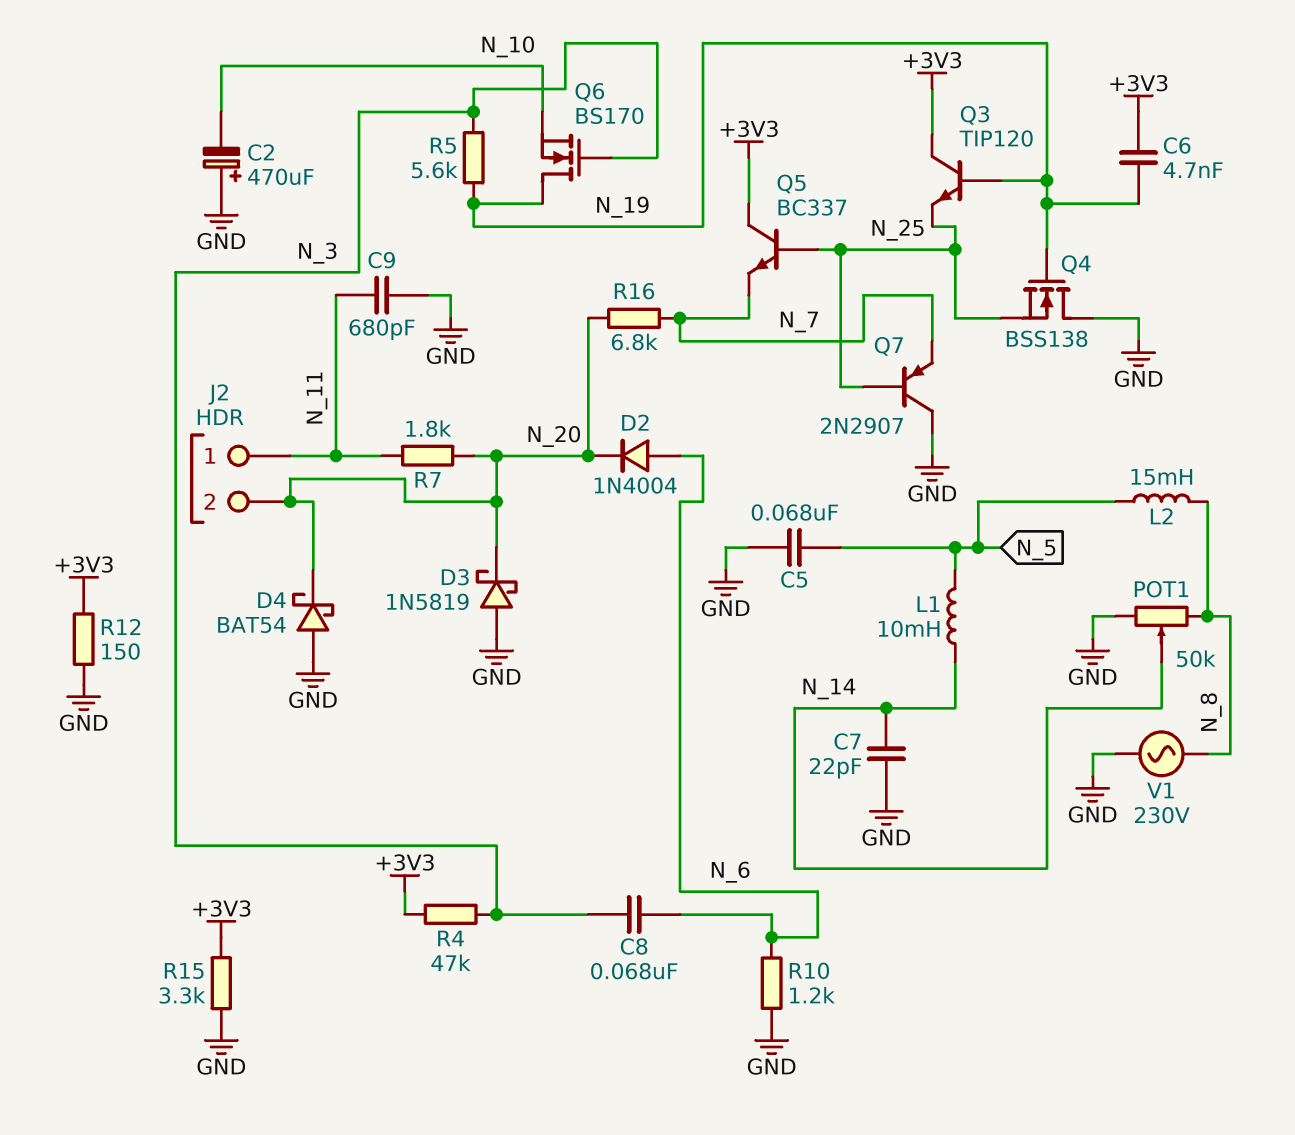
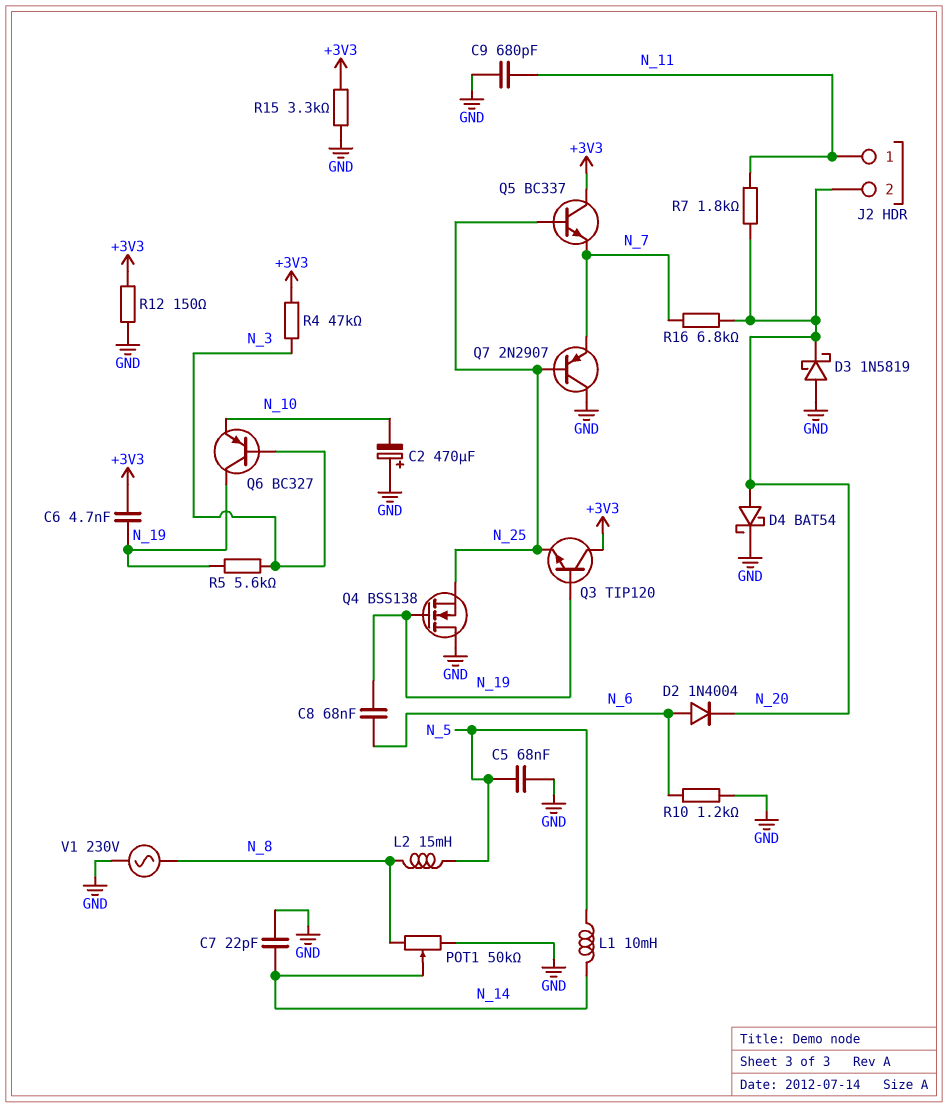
C8: 68nF (N_3, N_6) -> 68nF (N_6, N_19)
D4: schottky BAT54 (A GND, K N_20) -> schottky BAT54 (A N_20, K GND)
Q6: NMOS BS170 (G N_3, D N_19, S N_10) -> PNP BC327 (B N_3, C N_19, E N_10)

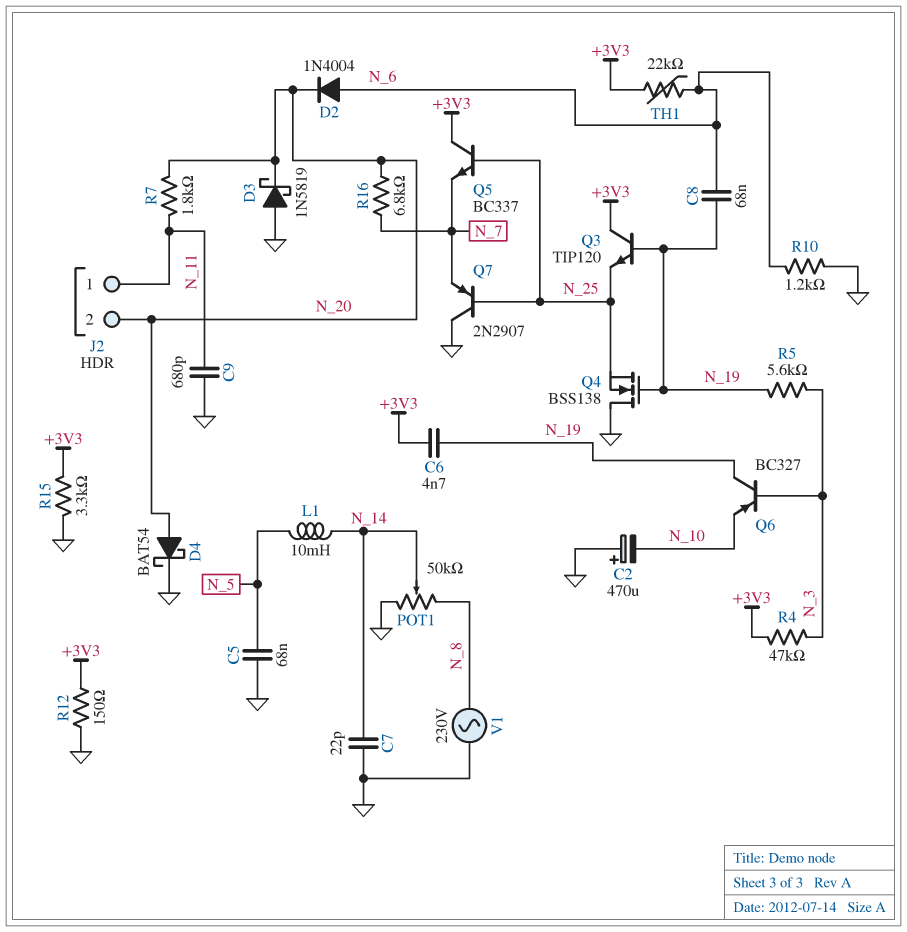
L2: 15mH (N_5, N_8) -> none
TH1: none -> 22k (+3V3, N_6)

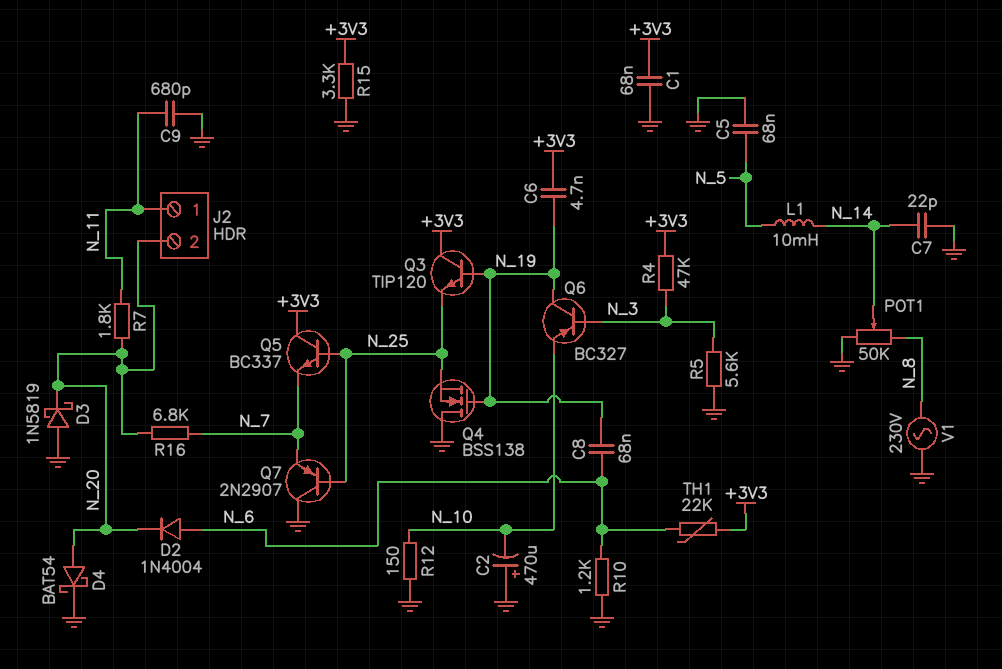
C1: none -> 68nF (+3V3, GND)
R5: 5.6k (N_3, N_19) -> 5.6k (GND, N_3)
R12: 150 (+3V3, GND) -> 150 (GND, N_10)

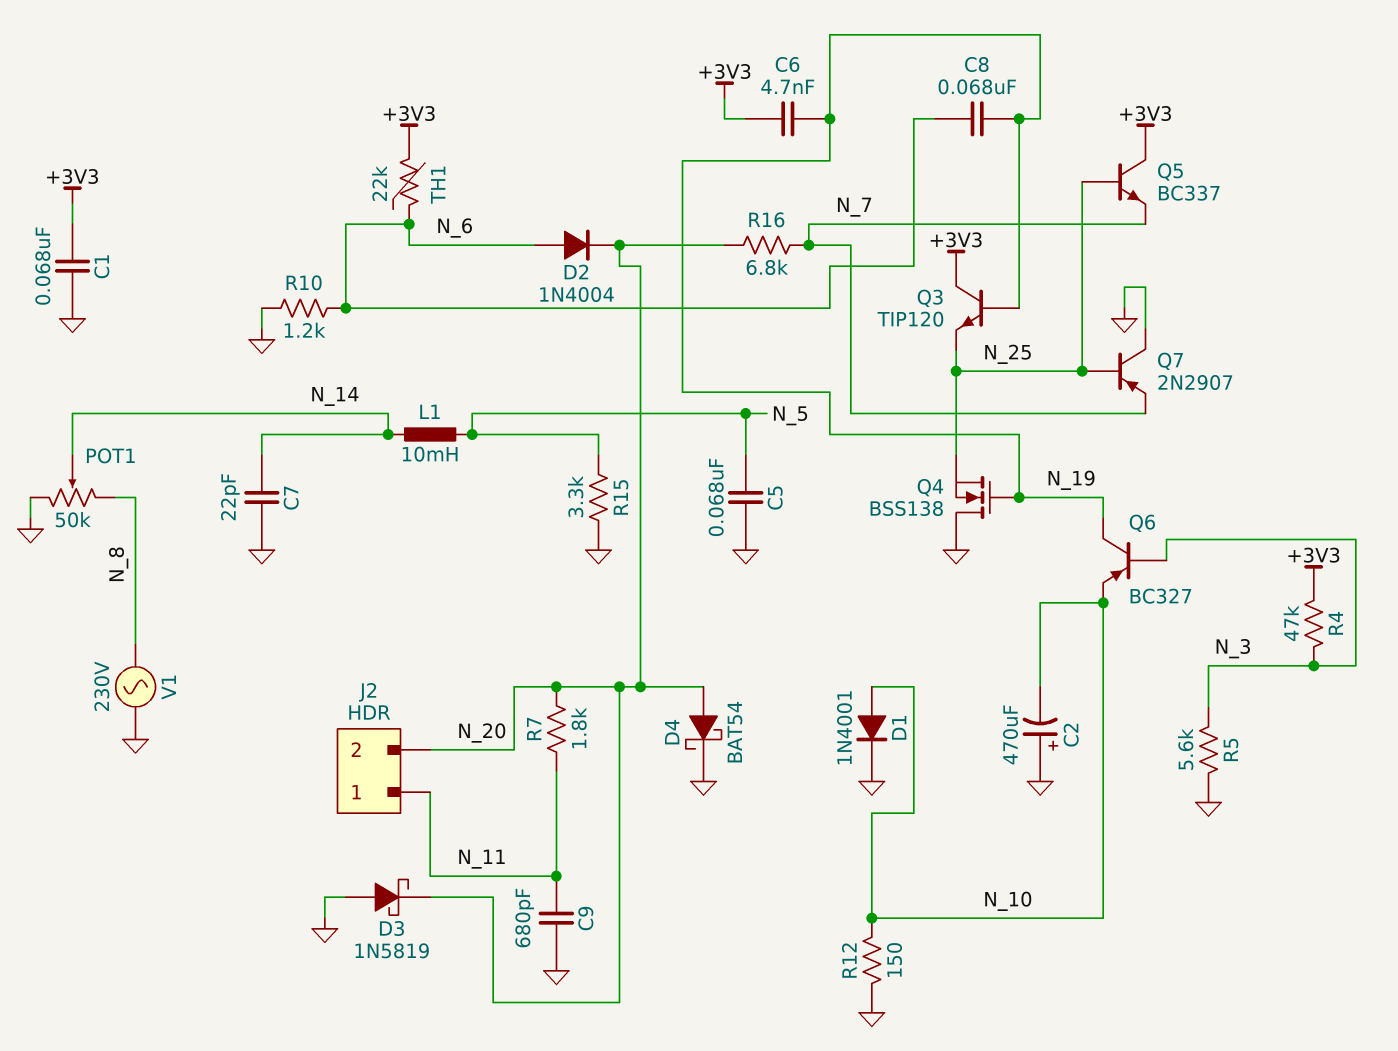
D1: none -> diode 1N4001 (A N_10, K GND)
R15: 3.3k (+3V3, GND) -> 3.3k (GND, N_5)

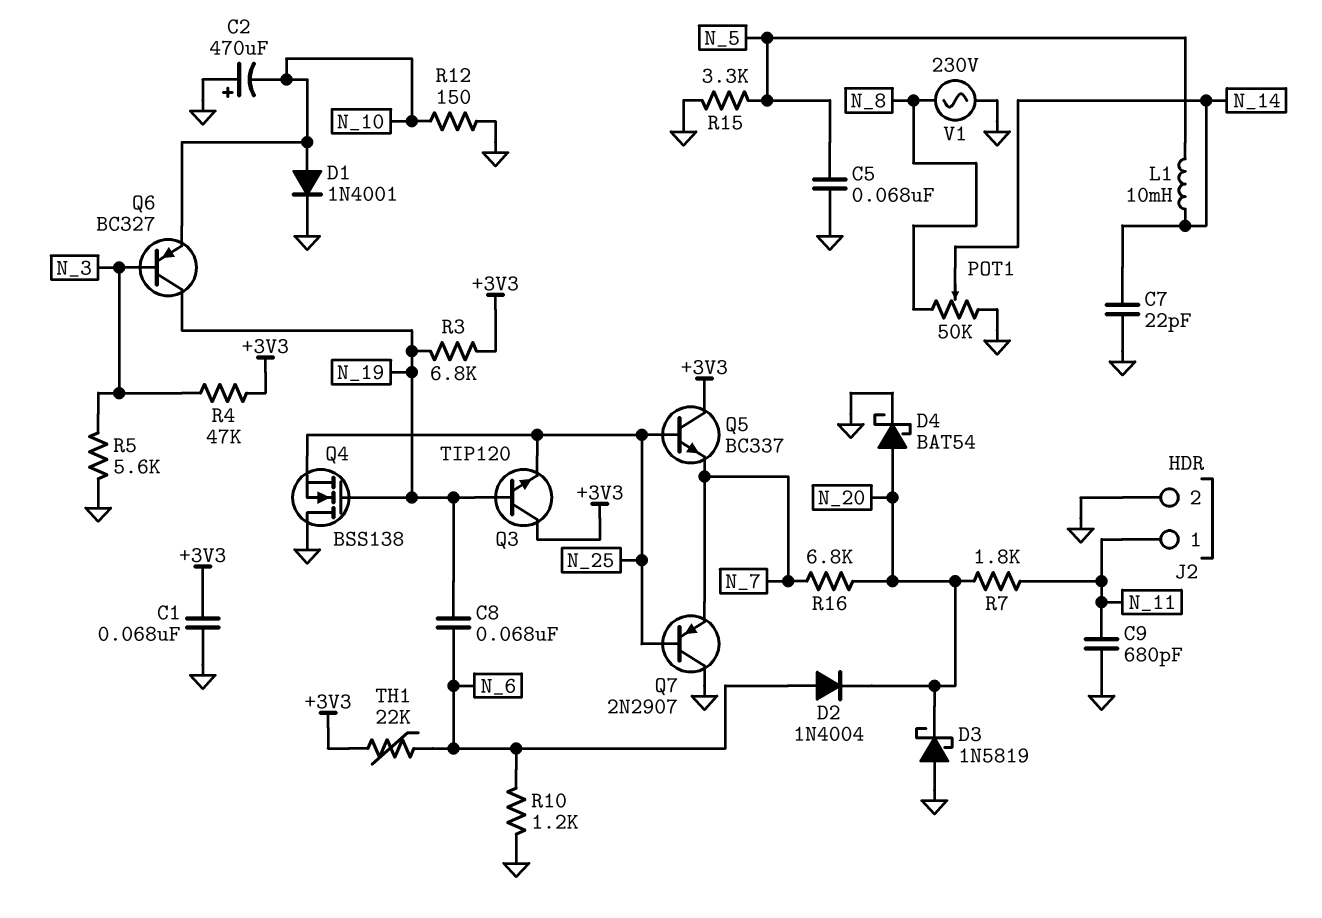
C6: 4.7nF (+3V3, N_19) -> none
J2 pin 2: N_20 -> GND
R3: none -> 6.8k (+3V3, N_19)

